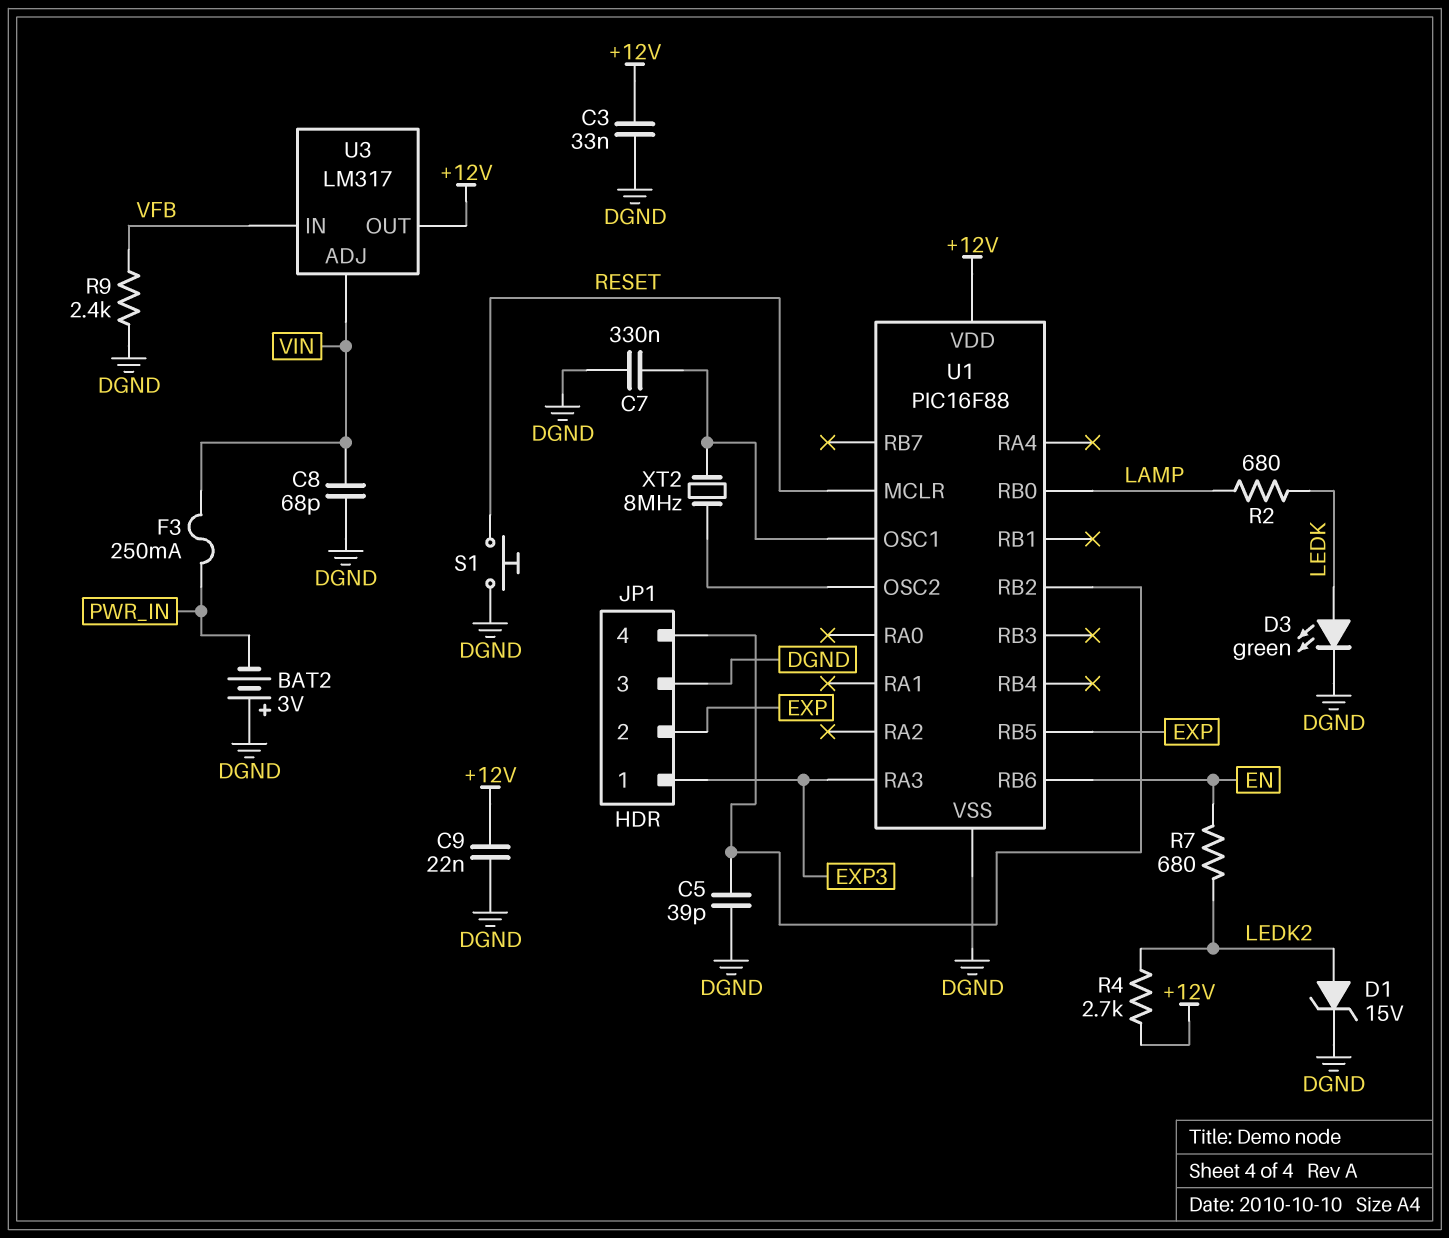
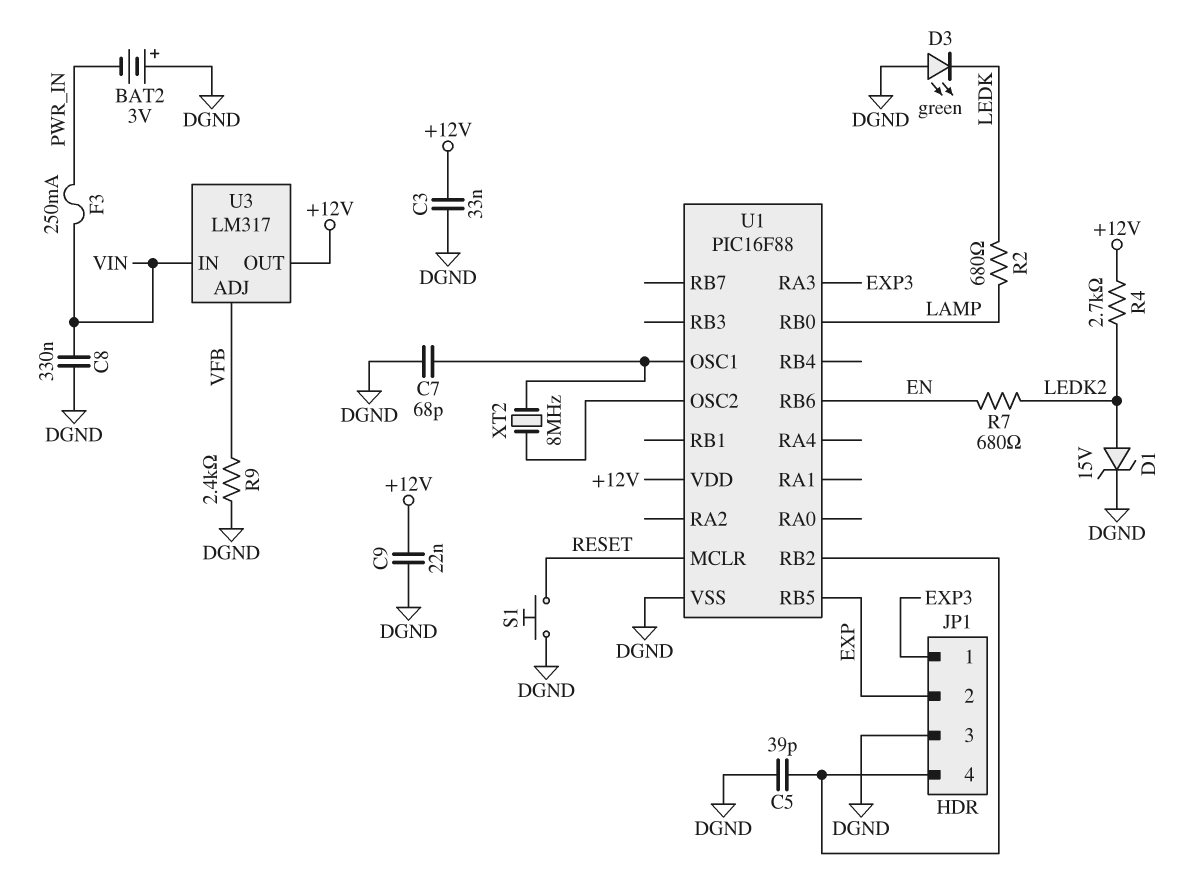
C7: 330nF (DGND, U1/OSC1) -> 68pF (DGND, U1/OSC1)
C8: 68pF (DGND, VIN) -> 330nF (DGND, VIN)
D3: LED green (A LEDK, K DGND) -> LED green (A DGND, K LEDK)
U3 pin ADJ: VIN -> VFB
U3 pin IN: VFB -> VIN

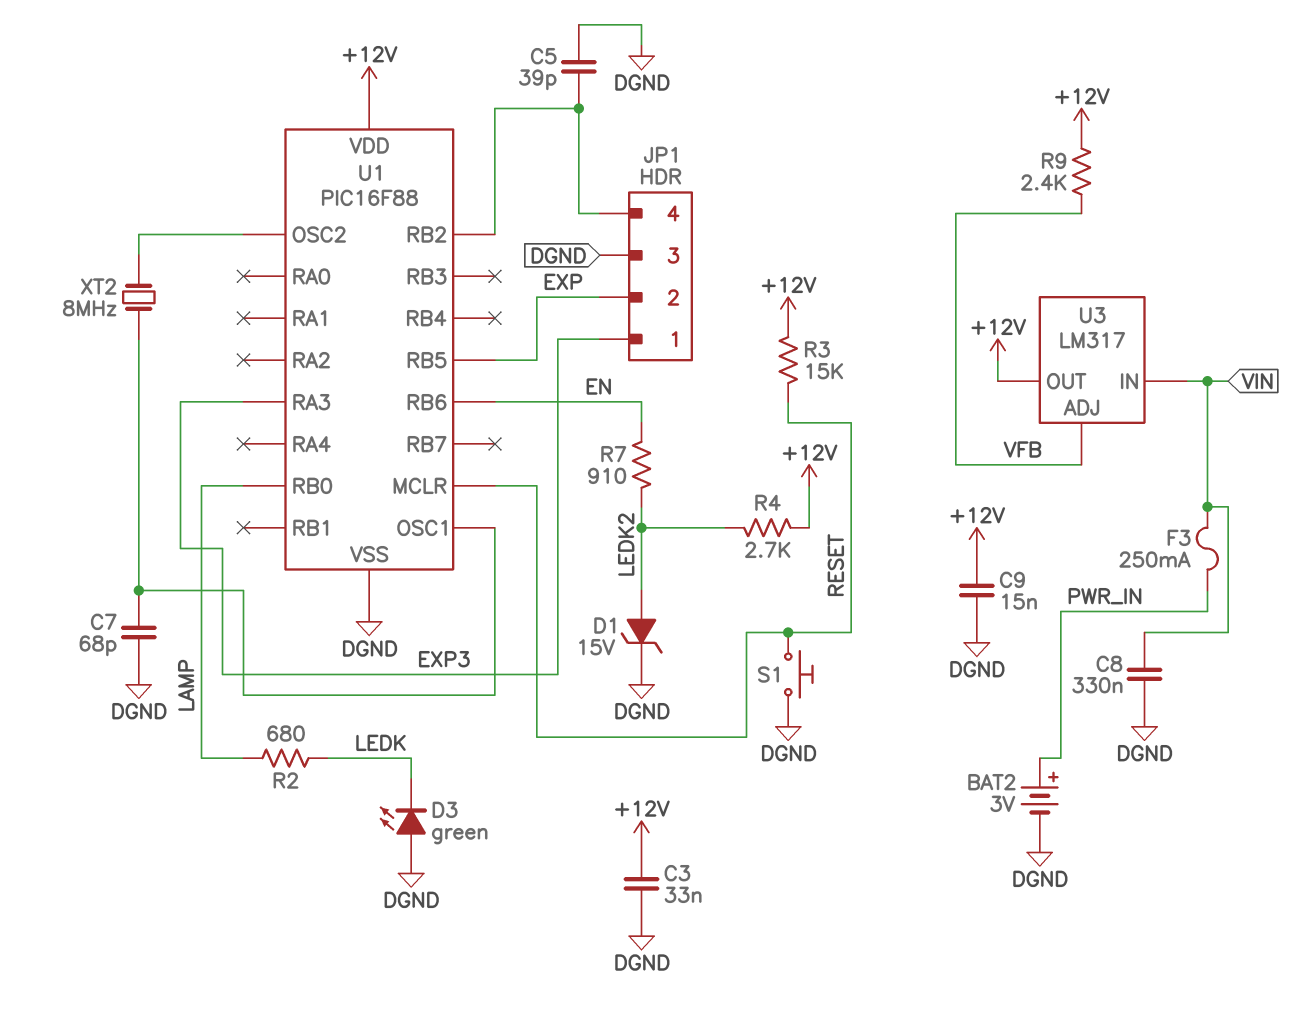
BAT2: 3V (plus DGND, minus PWR_IN) -> 3V (plus PWR_IN, minus DGND)
C9: 22nF (+12V, DGND) -> 15nF (+12V, DGND)
R3: none -> 15k (+12V, RESET)
R7: 680 (EN, LEDK2) -> 910 (EN, LEDK2)
R9: 2.4k (DGND, VFB) -> 2.4k (+12V, VFB)

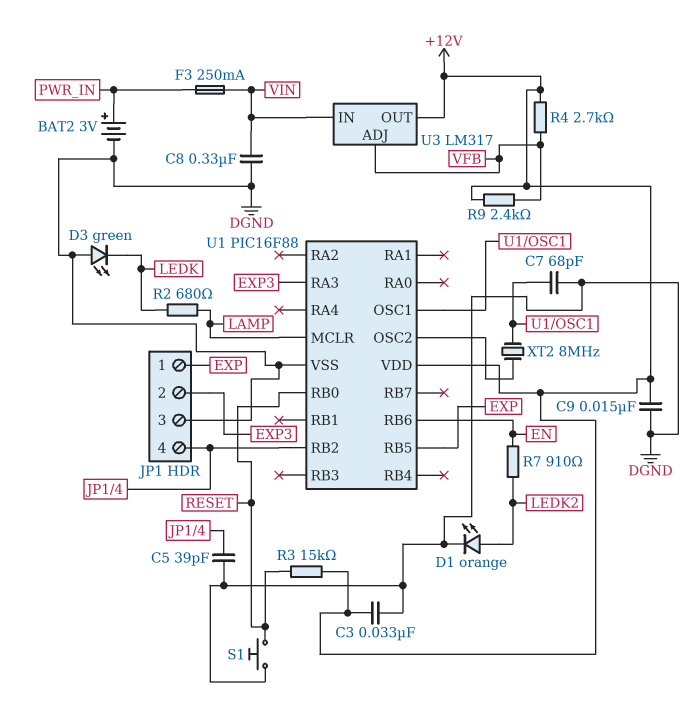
D1: zener 15V (A LEDK2, K DGND) -> LED orange (A LEDK2, K DGND)
JP1 pin 1: EXP3 -> EXP
JP1 pin 2: EXP -> EXP3
R4: 2.7k (+12V, LEDK2) -> 2.7k (+12V, VFB)
U1 pin MCLR: RESET -> LAMP
U1 pin RB0: LAMP -> RESET

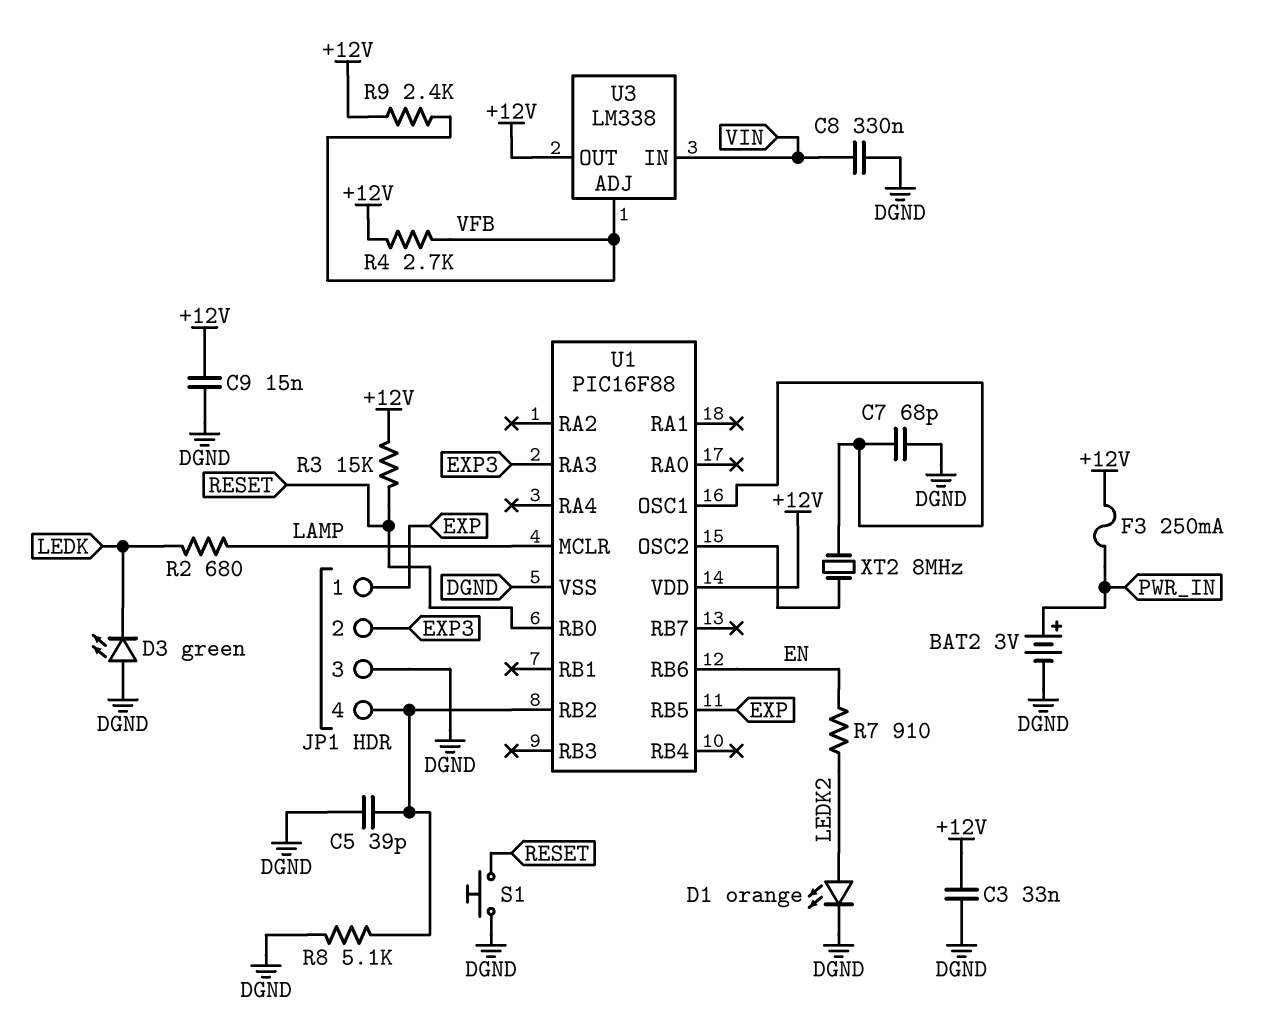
F3: 250mA (PWR_IN, VIN) -> 250mA (+12V, PWR_IN)
R8: none -> 5.1k (DGND, JP1/4)
U3: LM317 -> LM338

